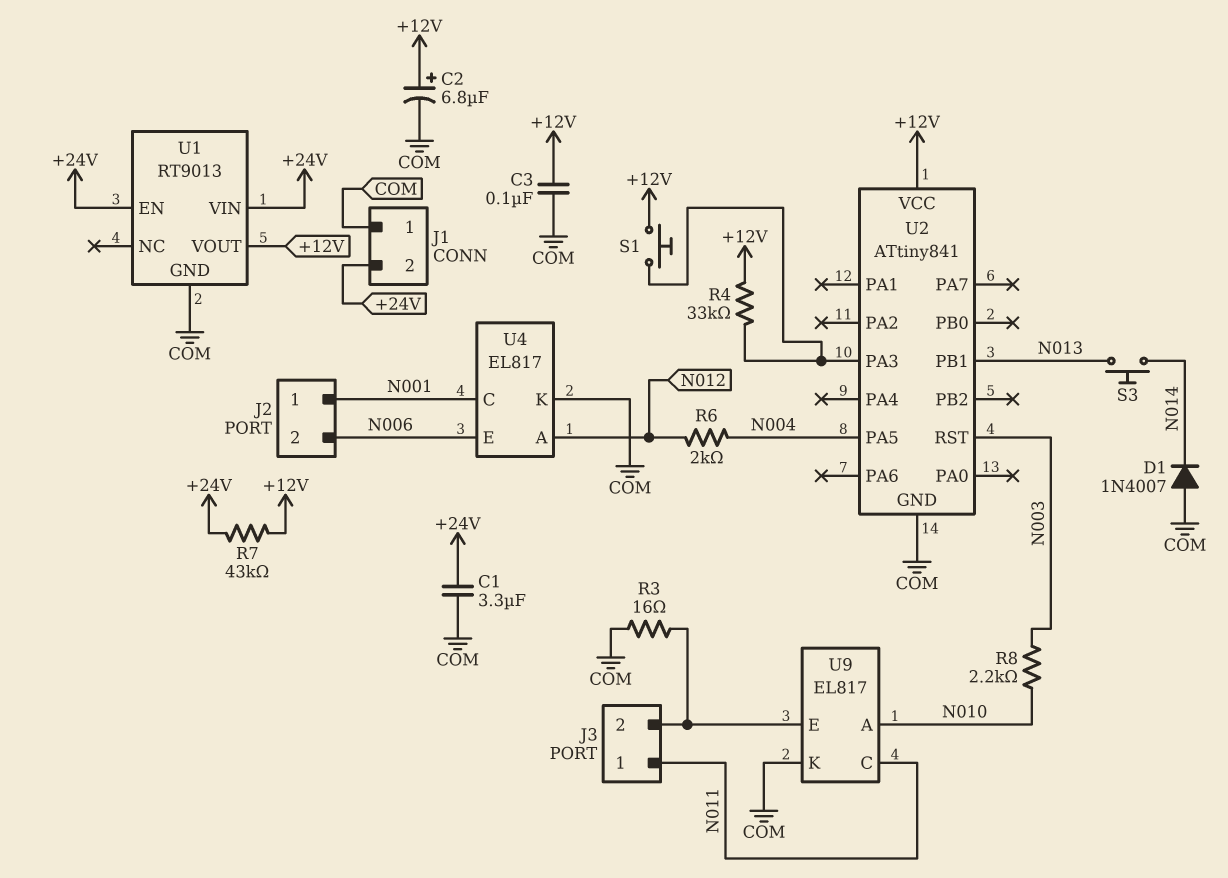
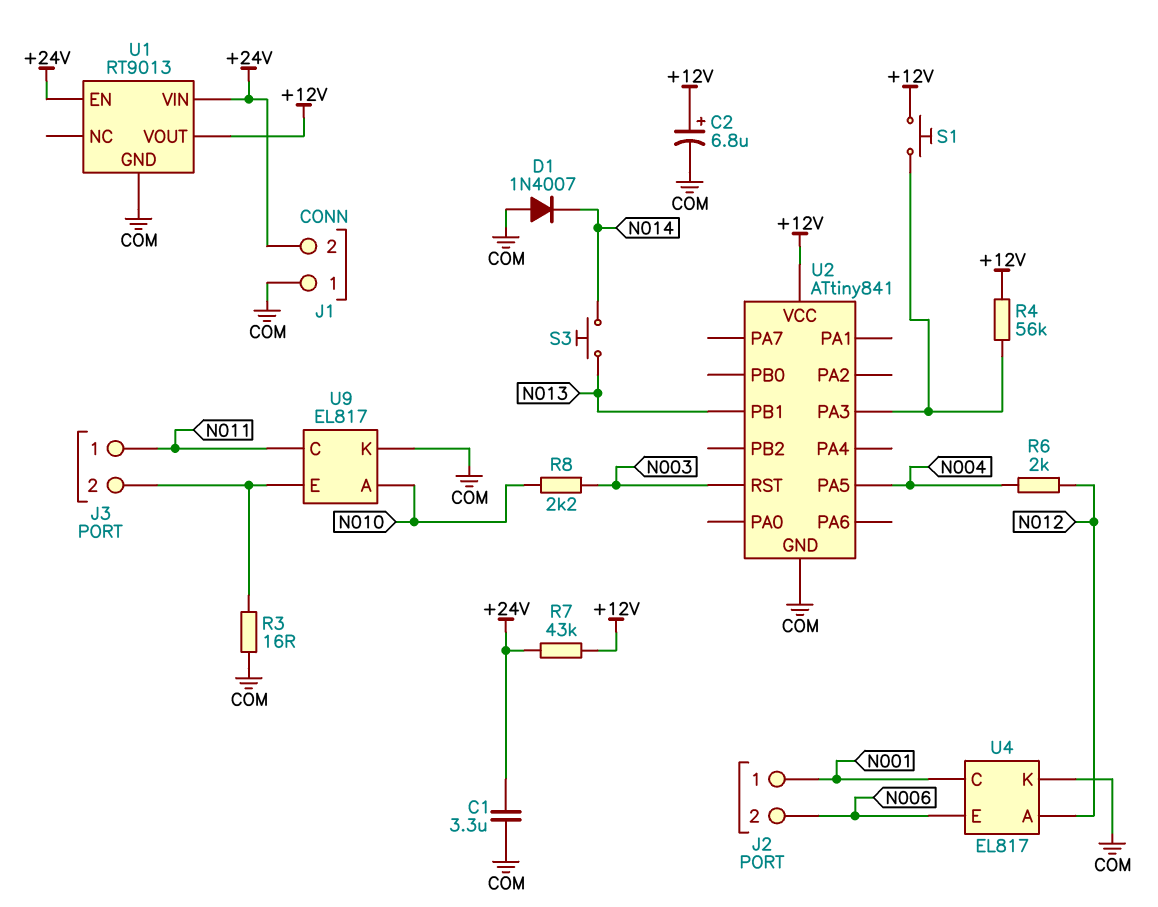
C3: 100nF (+12V, COM) -> none
R4: 33k (+12V, U2/PA3) -> 56k (+12V, U2/PA3)

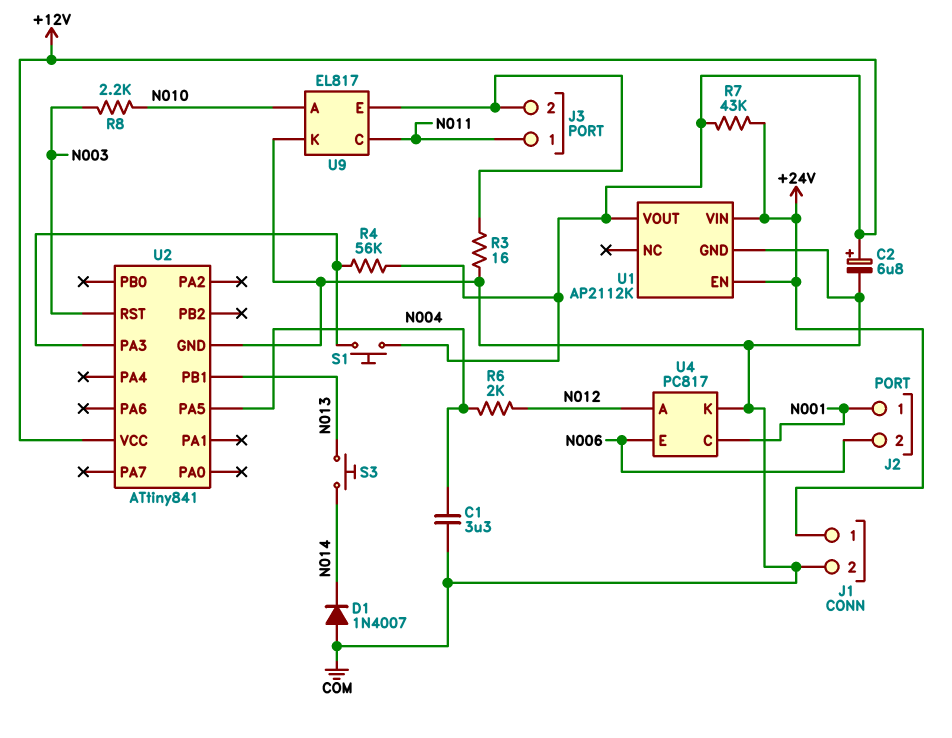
C1: 3.3uF (+24V, COM) -> 3.3uF (COM, N004)
J1 pin 1: COM -> +24V
J1 pin 2: +24V -> COM
U1: RT9013 -> AP2112K
U4: EL817 -> PC817

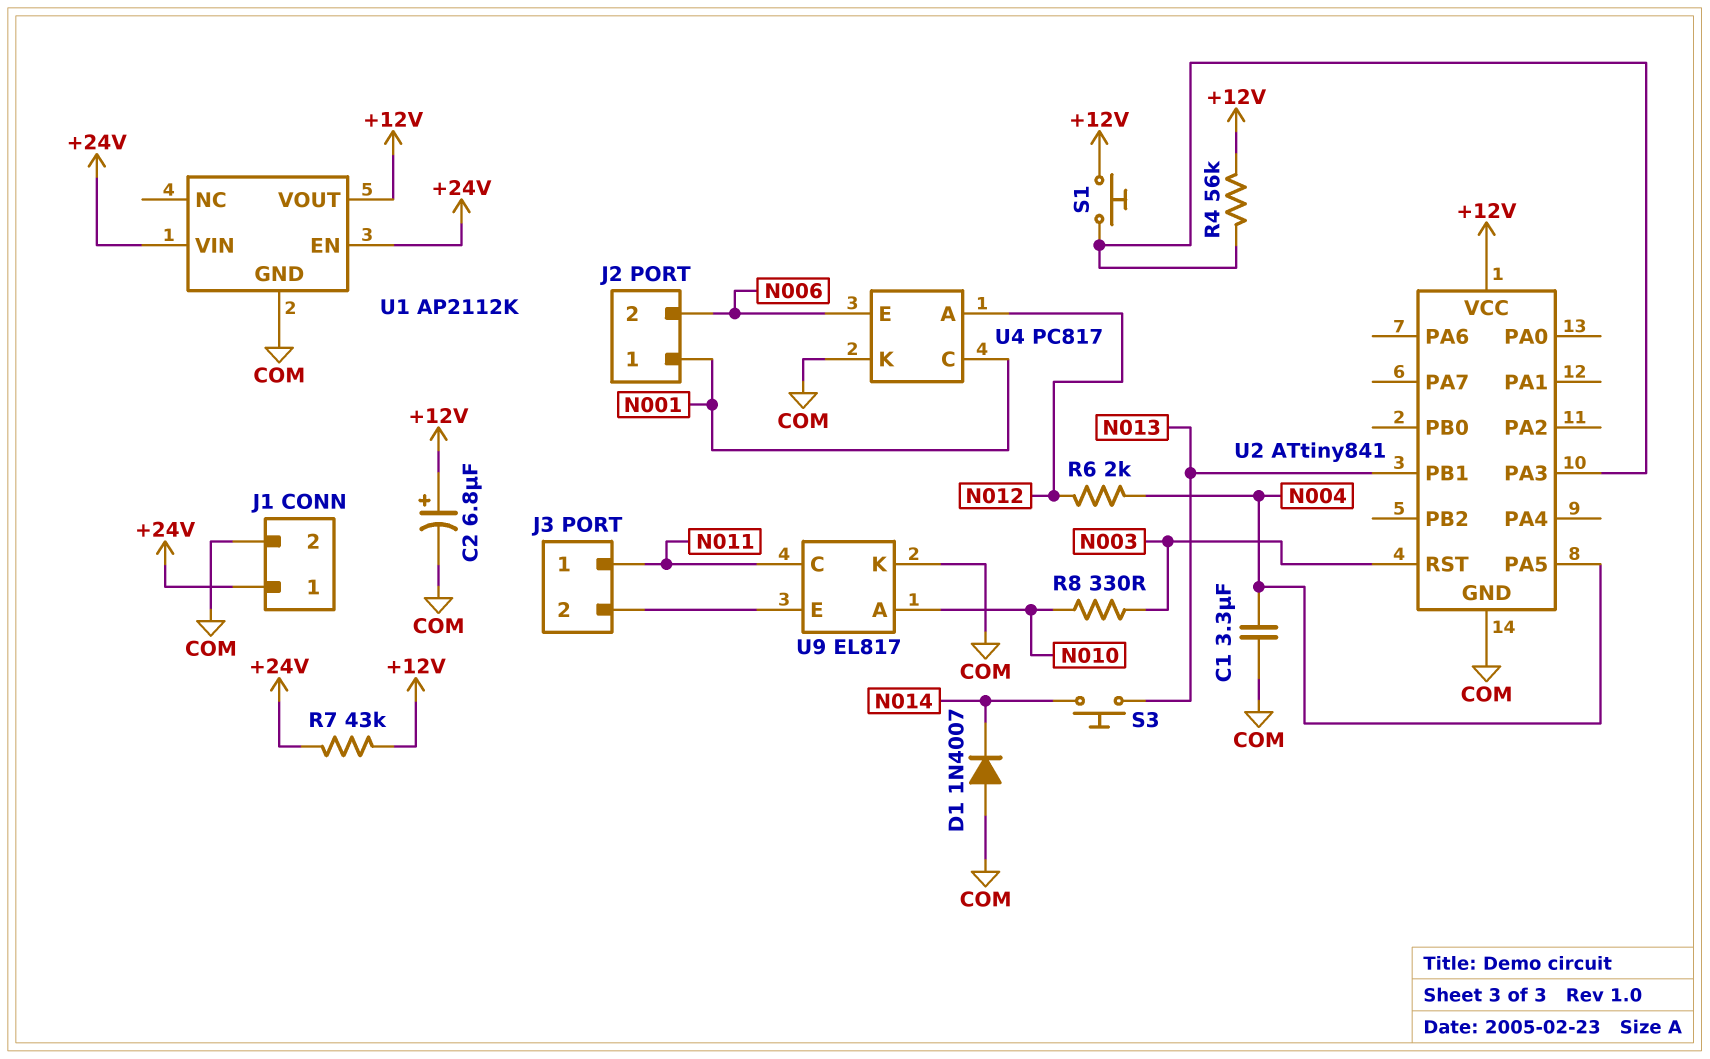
R3: 16 (COM, J3/2) -> none
R8: 2.2k (N003, N010) -> 330 (N003, N010)

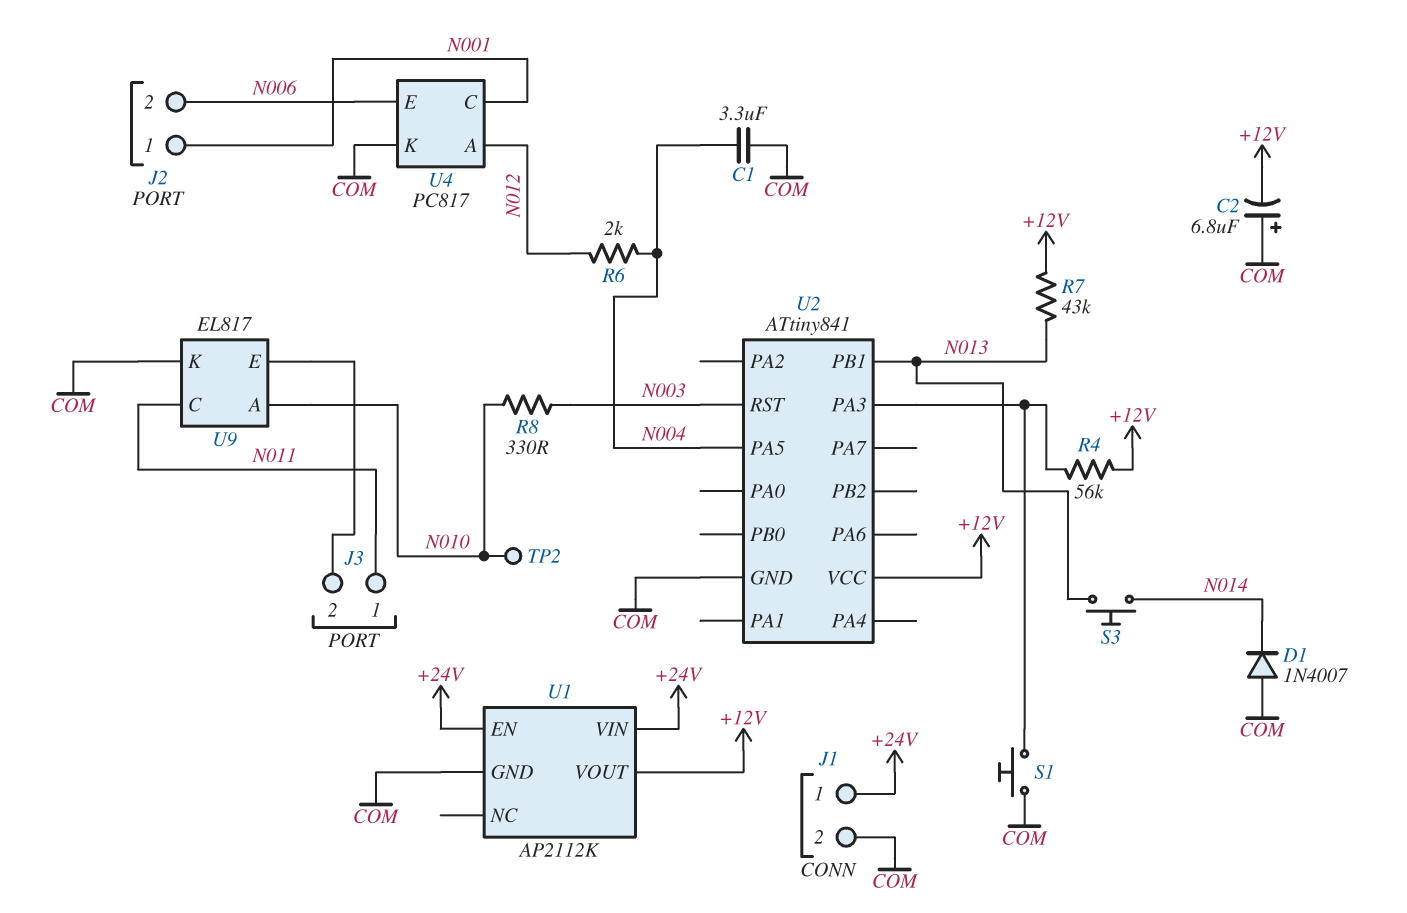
C2: 6.8uF (plus +12V, minus COM) -> 6.8uF (plus COM, minus +12V)
R7: 43k (+12V, +24V) -> 43k (+12V, N013)
S1: button (+12V, U2/PA3) -> button (COM, U2/PA3)
TP2: none -> test point (N010)

